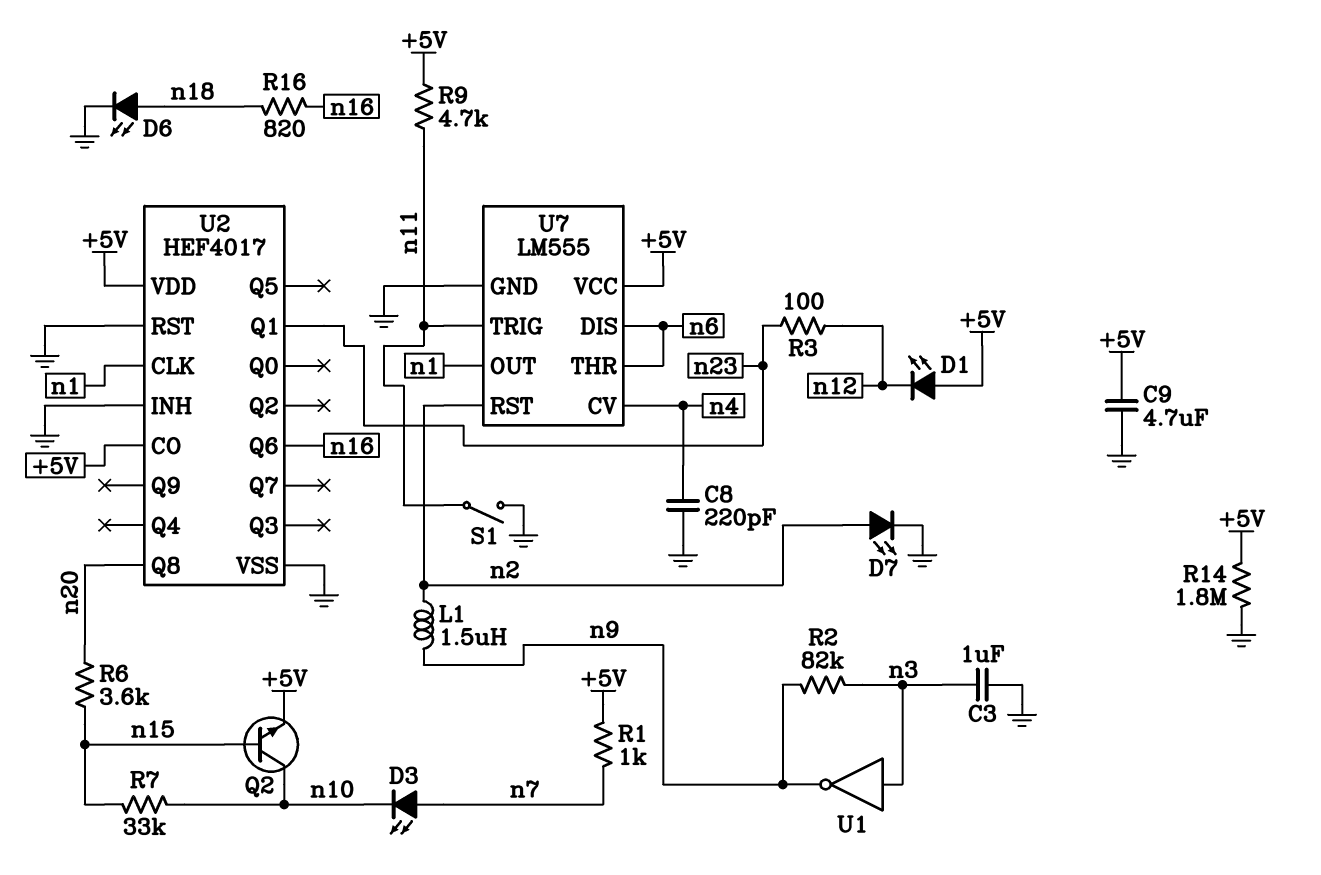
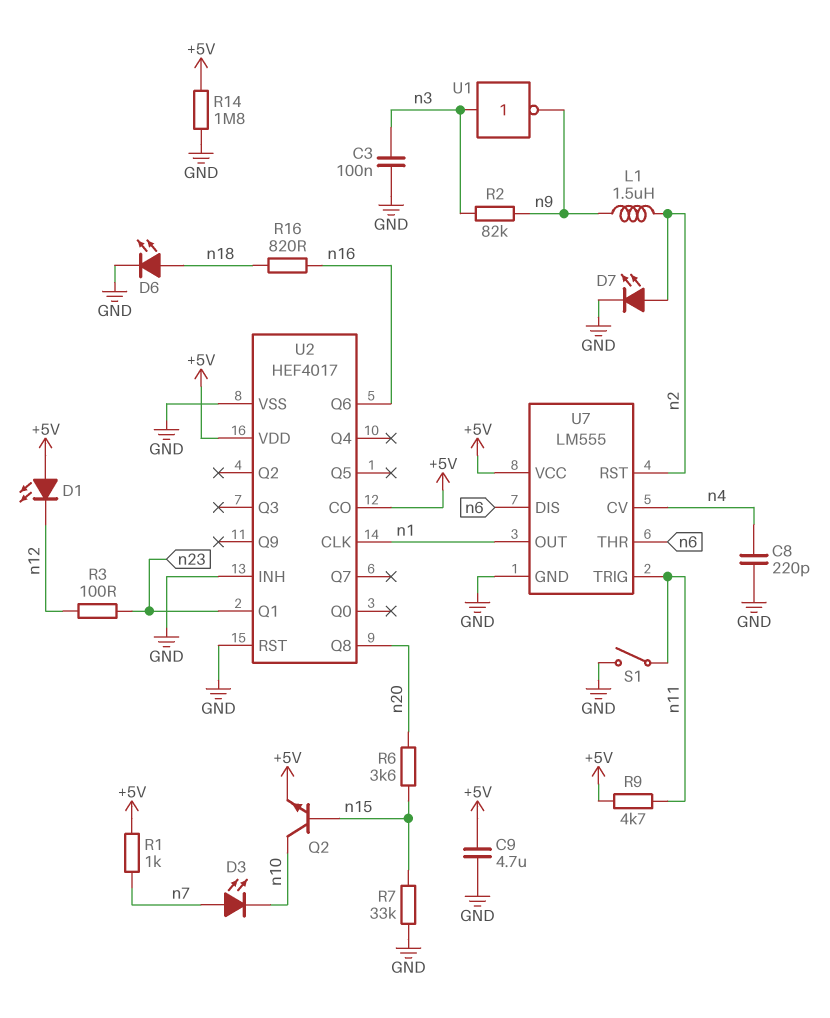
C3: 1uF (GND, n3) -> 100nF (GND, n3)
R7: 33k (n10, n15) -> 33k (GND, n15)

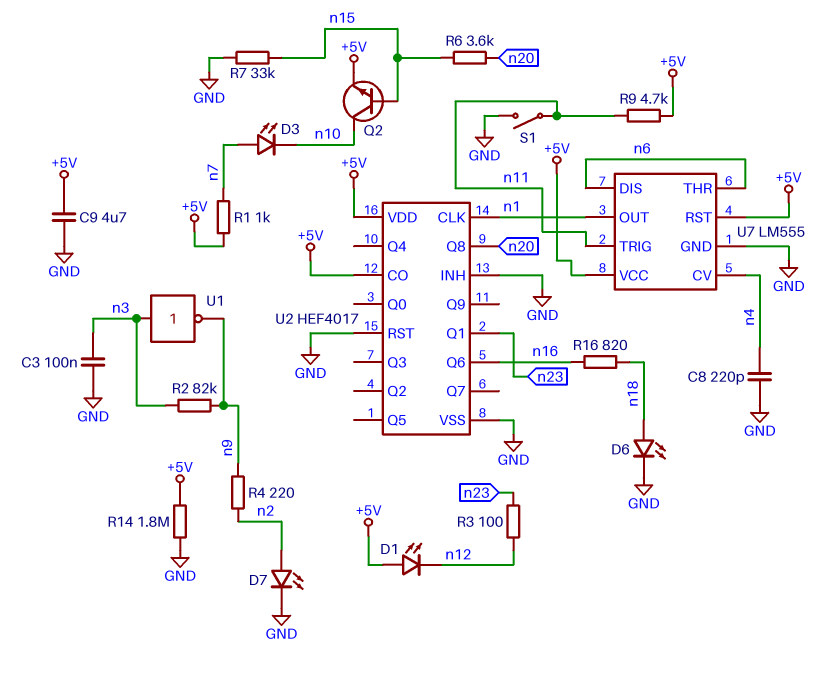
L1: 1.5uH (n2, n9) -> none
R4: none -> 220 (n2, n9)
U7 pin RST: n2 -> +5V

